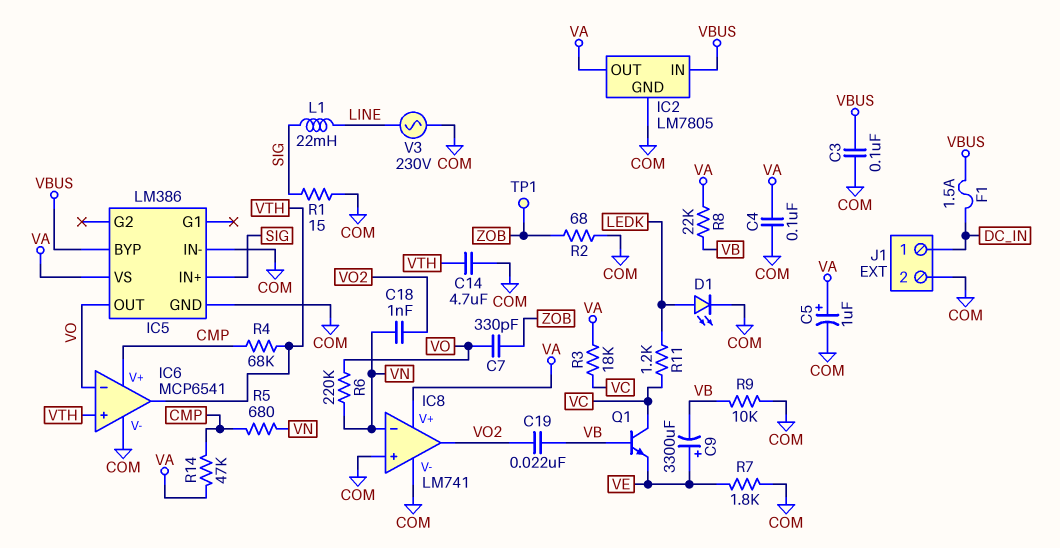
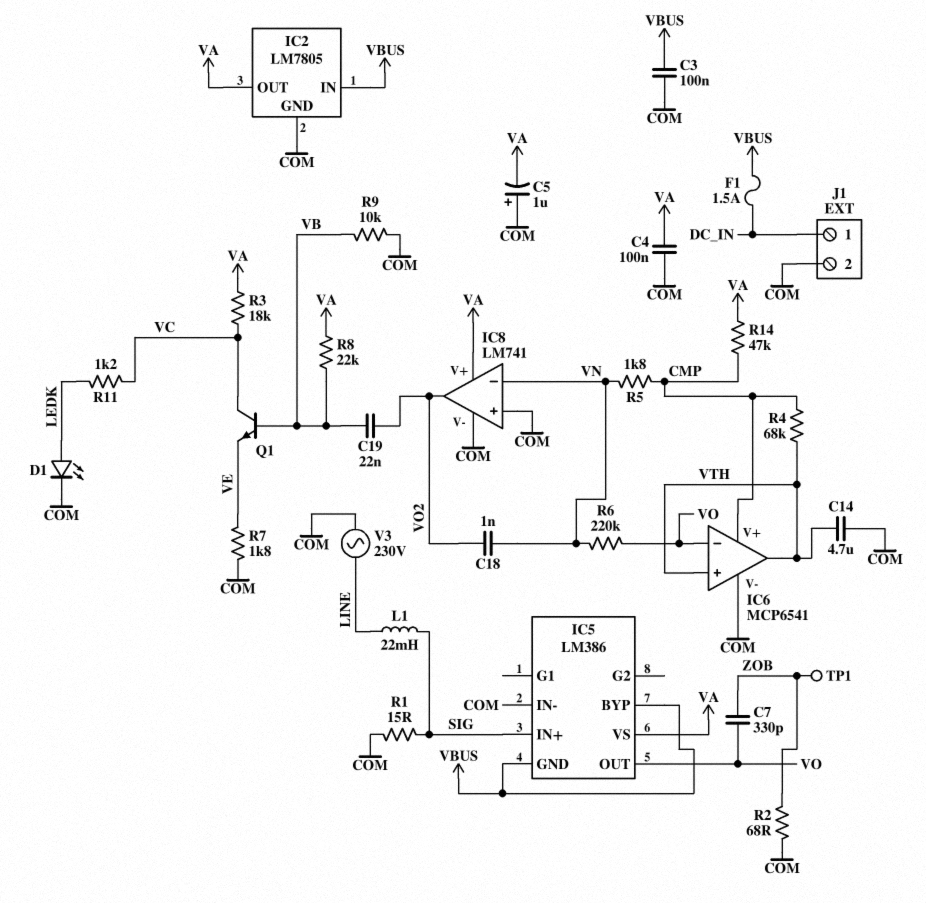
C5: 1uF (plus VA, minus COM) -> 1uF (plus COM, minus VA)
C9: 3300uF (plus VE, minus VB) -> none
IC5 pin GND: COM -> VBUS
R5: 680 (CMP, VN) -> 1.8k (CMP, VN)

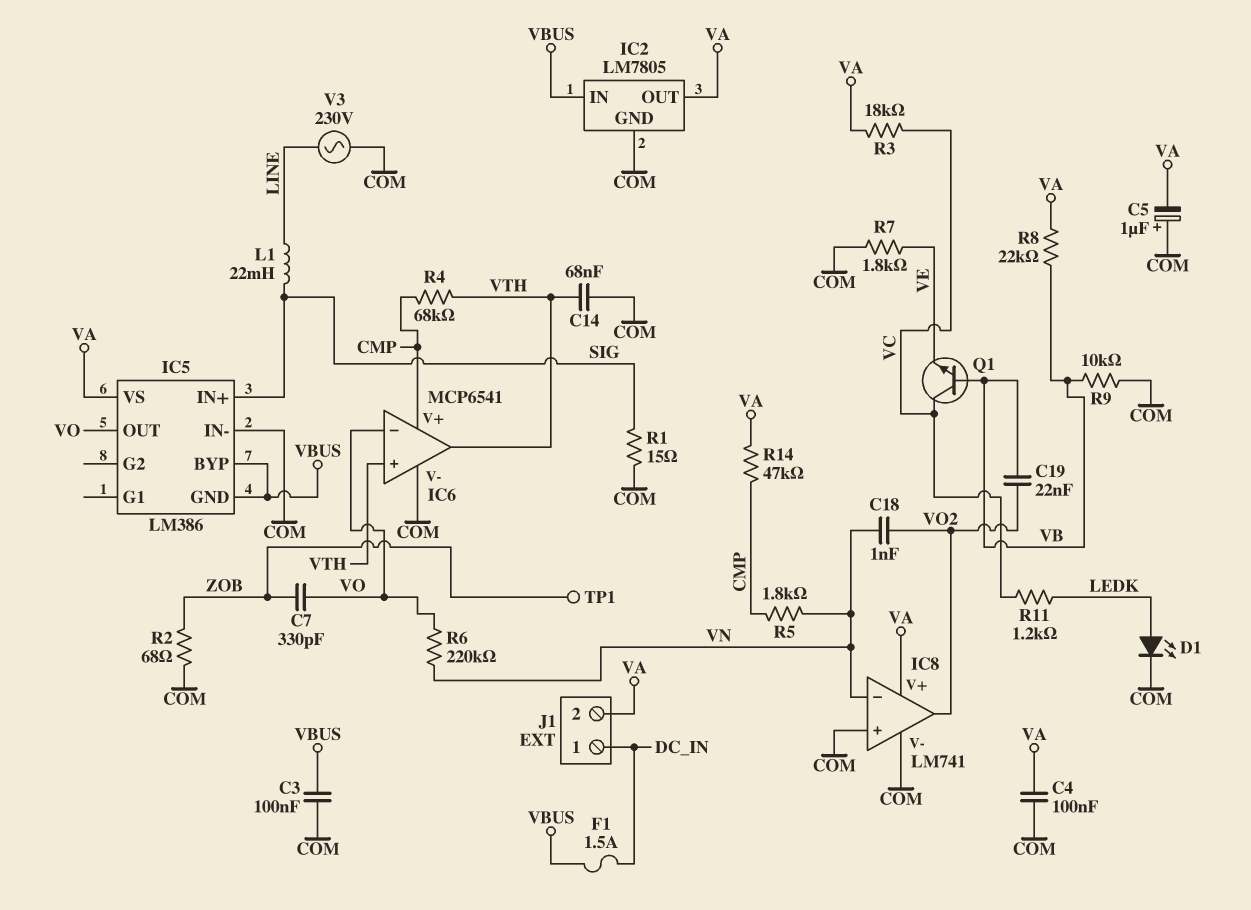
C14: 4.7uF (COM, VTH) -> 68nF (COM, VTH)
J1 pin 2: COM -> VA

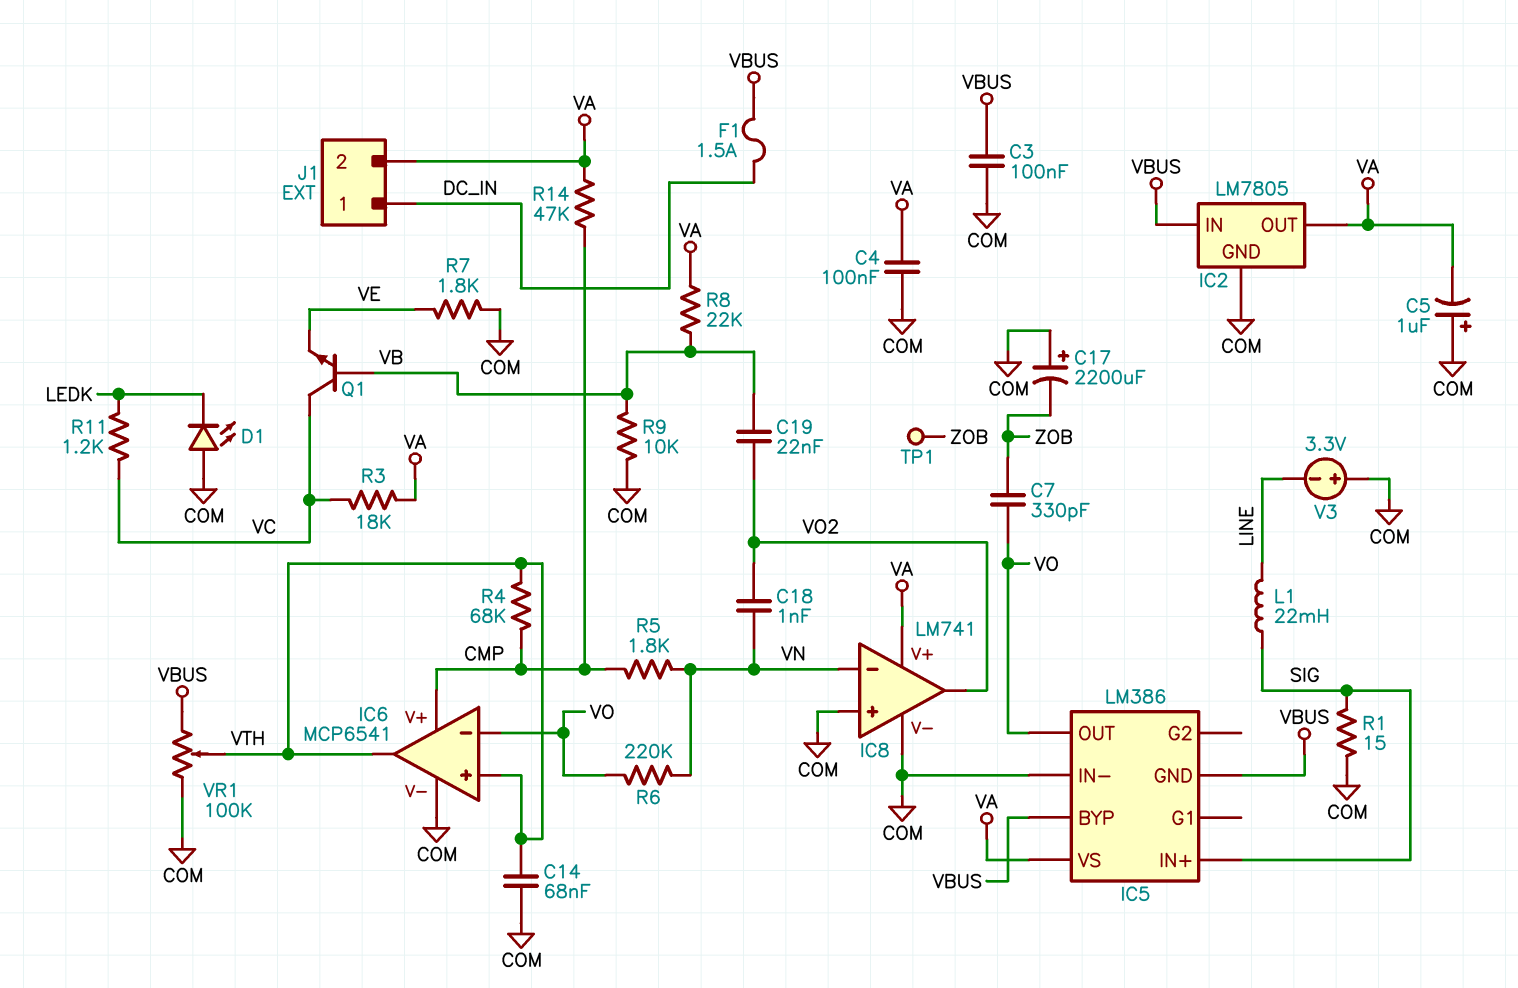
C17: none -> 2200uF (plus COM, minus ZOB)
D1: LED (A LEDK, K COM) -> LED (A COM, K LEDK)
R2: 68 (COM, ZOB) -> none
V3: AC 230V (COM, LINE) -> 3.3V (plus COM, minus LINE)
VR1: none -> 100k (COM, VBUS, wiper VTH)

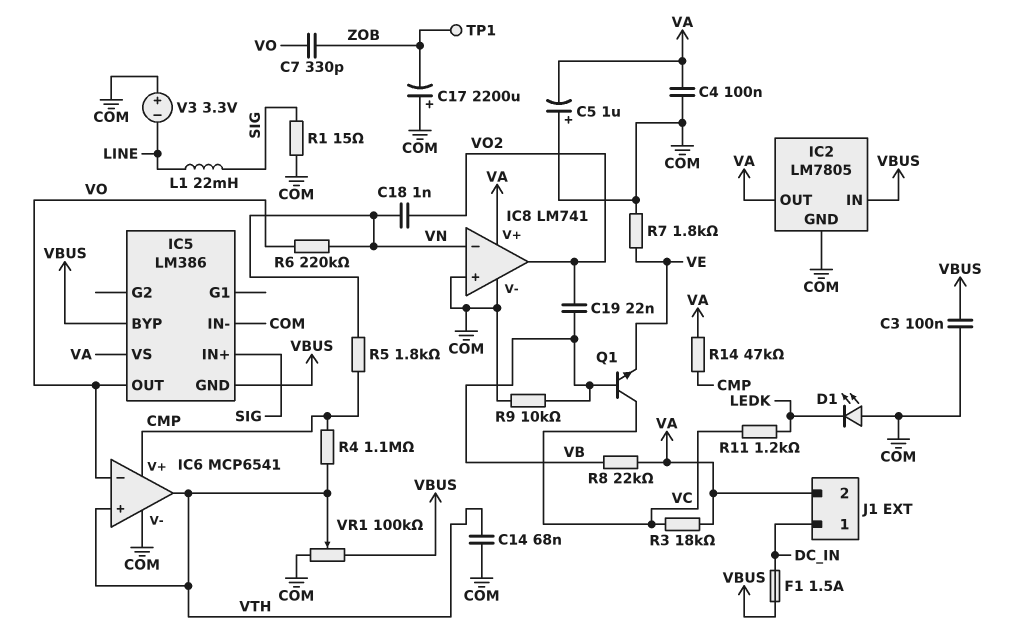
R4: 68k (CMP, VTH) -> 1.1M (CMP, VTH)

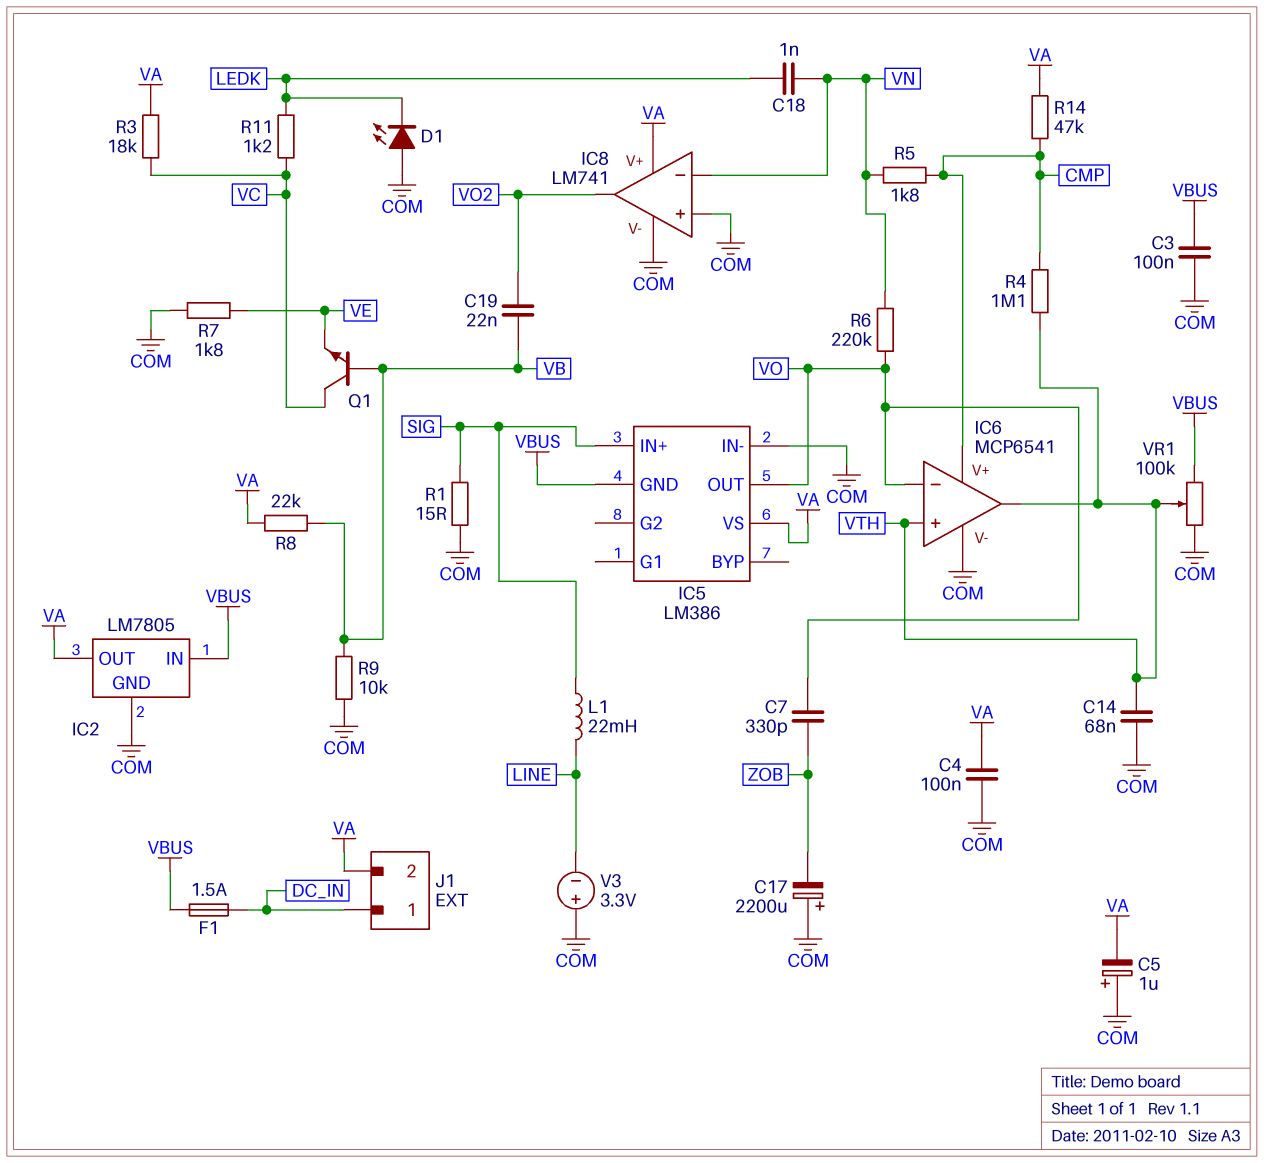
C18: 1nF (VN, VO2) -> 1nF (LEDK, VN)
IC5 pin BYP: VBUS -> none
TP1: test point (ZOB) -> none

